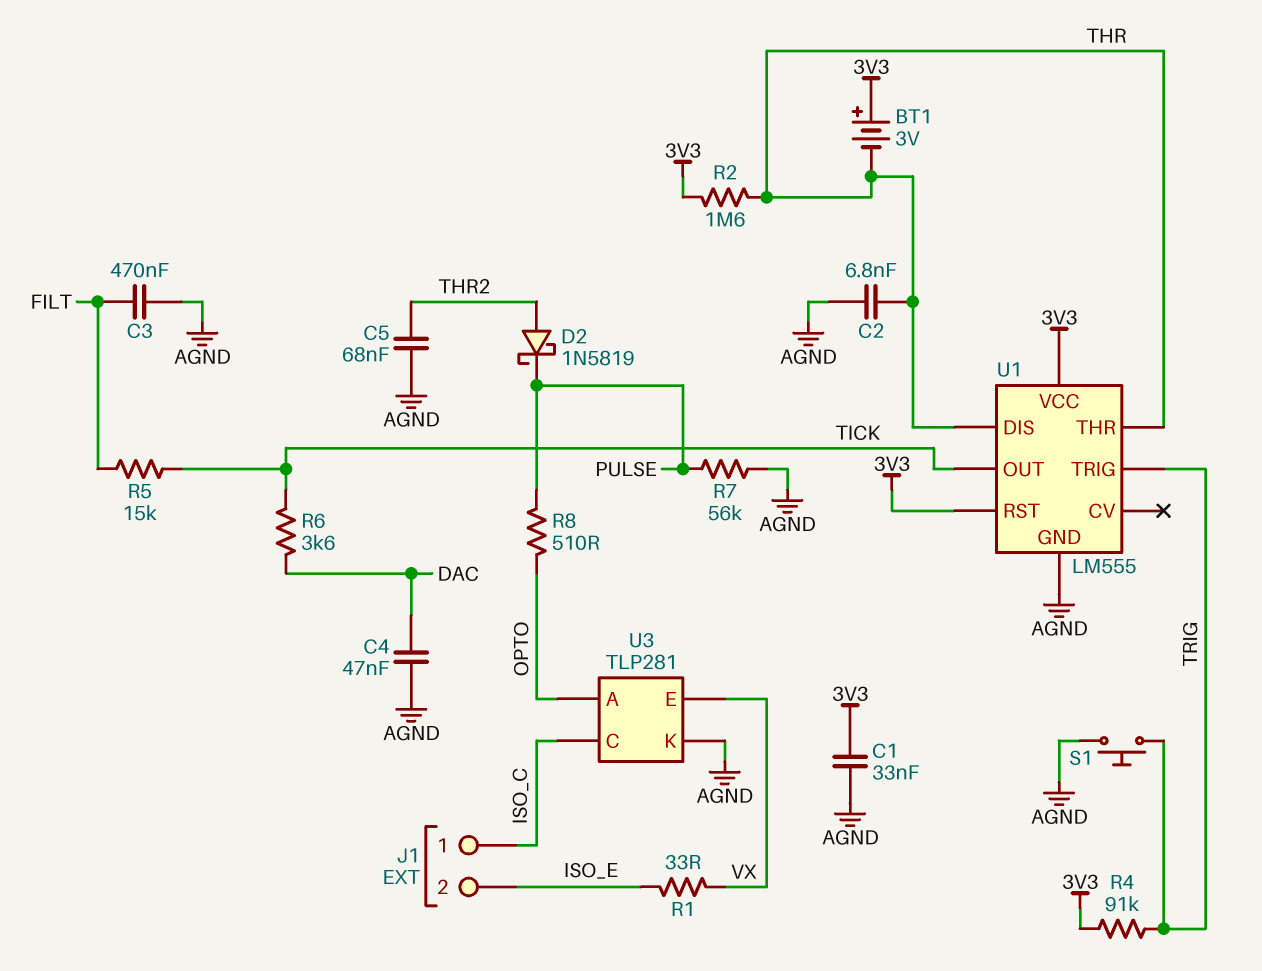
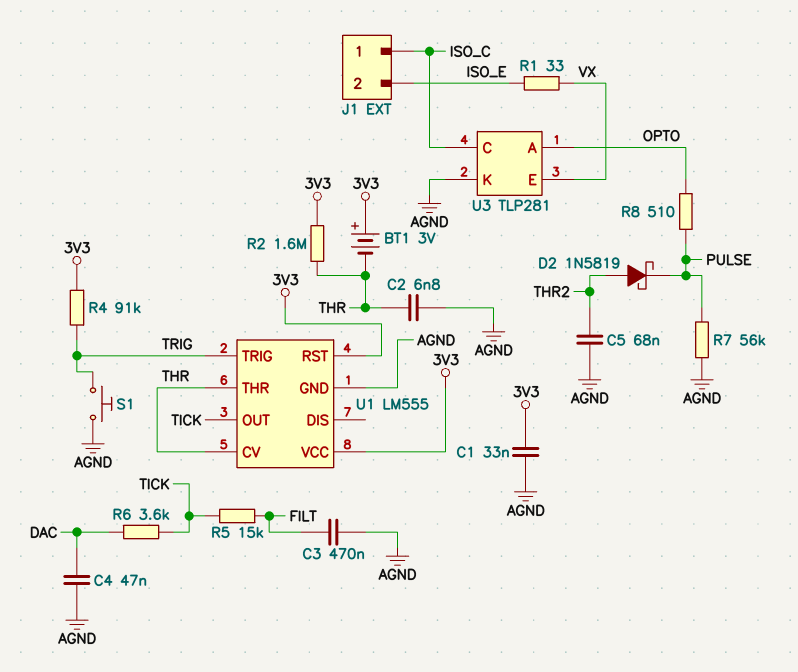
U1 pin CV: none -> THR
U1 pin DIS: THR -> none

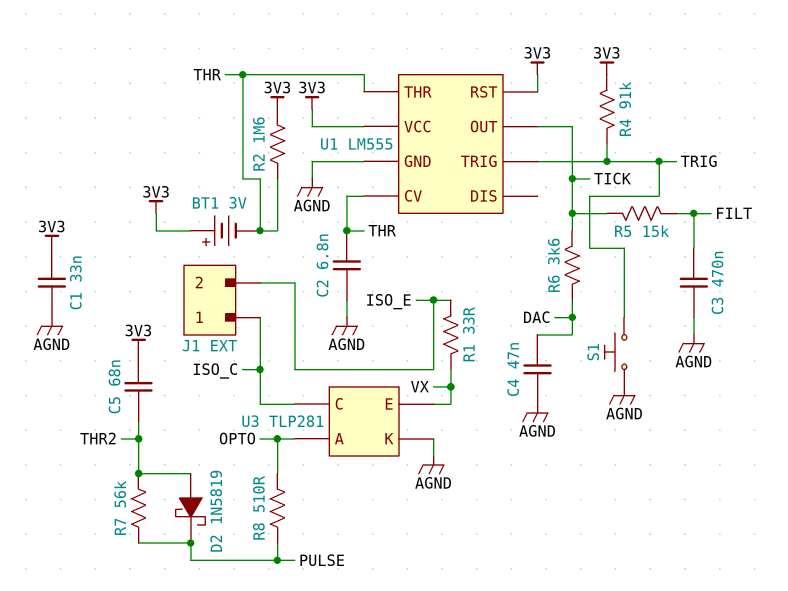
C5: 68nF (AGND, THR2) -> 68nF (3V3, THR2)
R7: 56k (AGND, PULSE) -> 56k (PULSE, THR2)

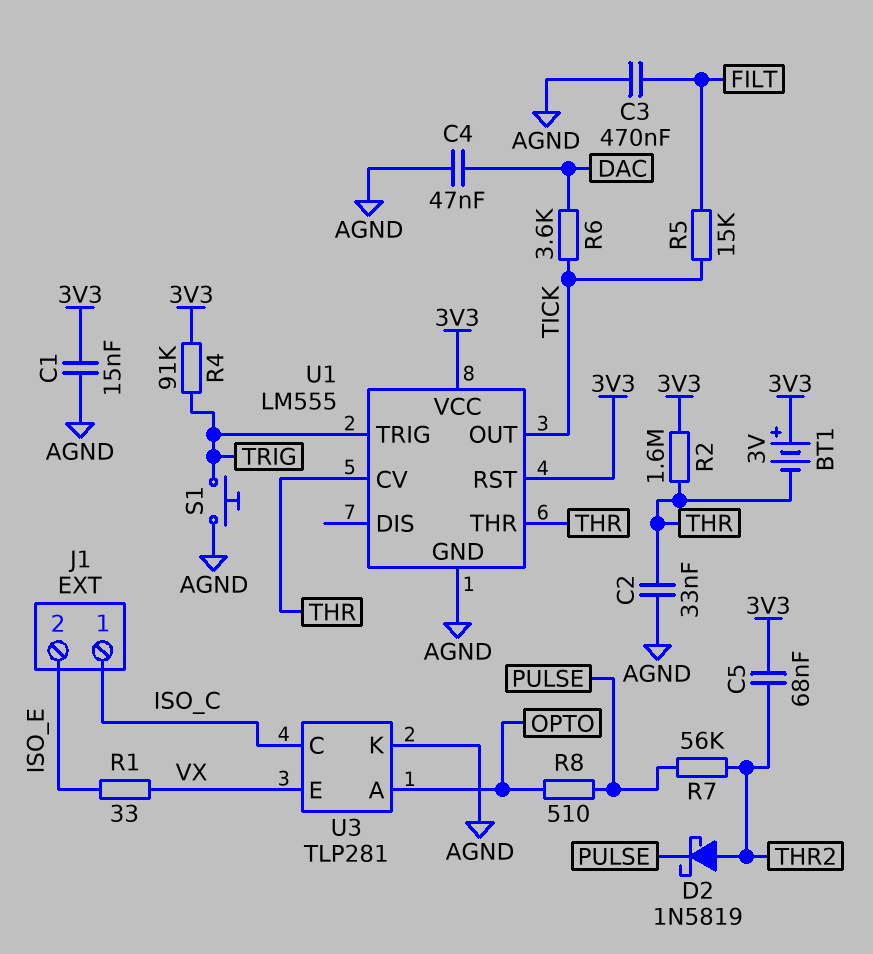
C1: 33nF (3V3, AGND) -> 15nF (3V3, AGND)
C2: 6.8nF (AGND, THR) -> 33nF (AGND, THR)

